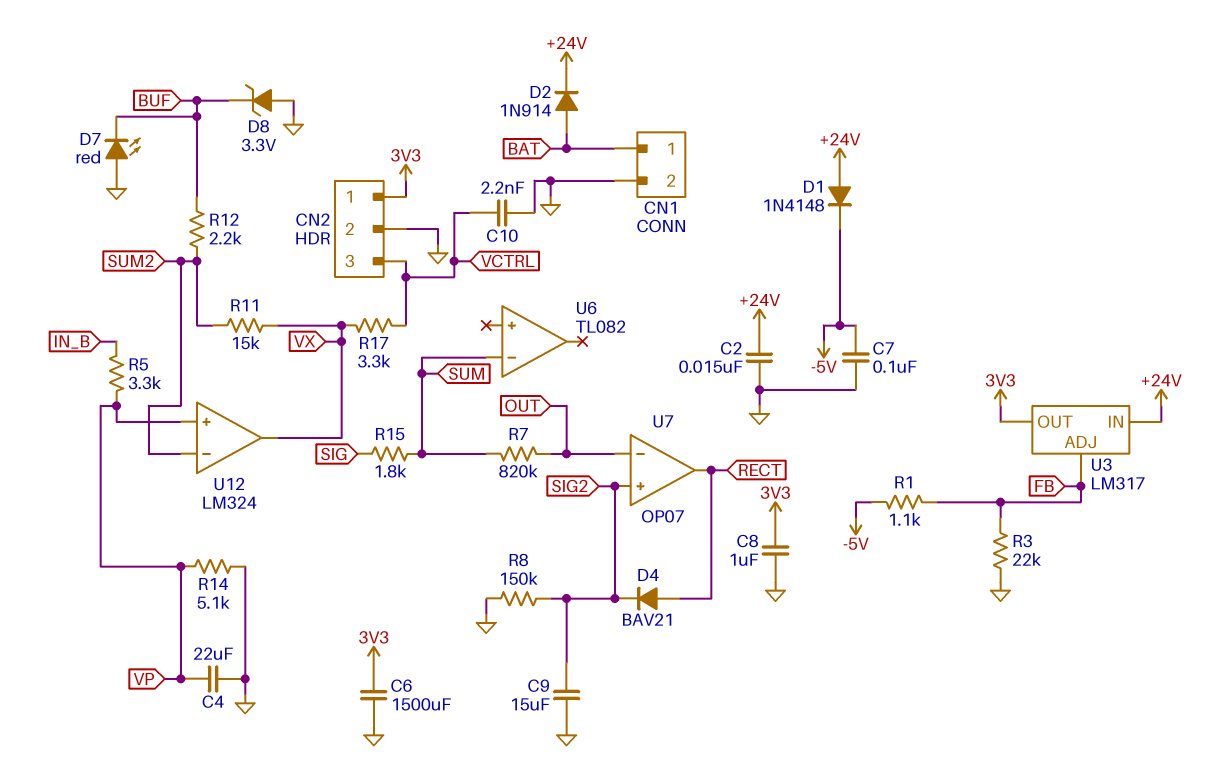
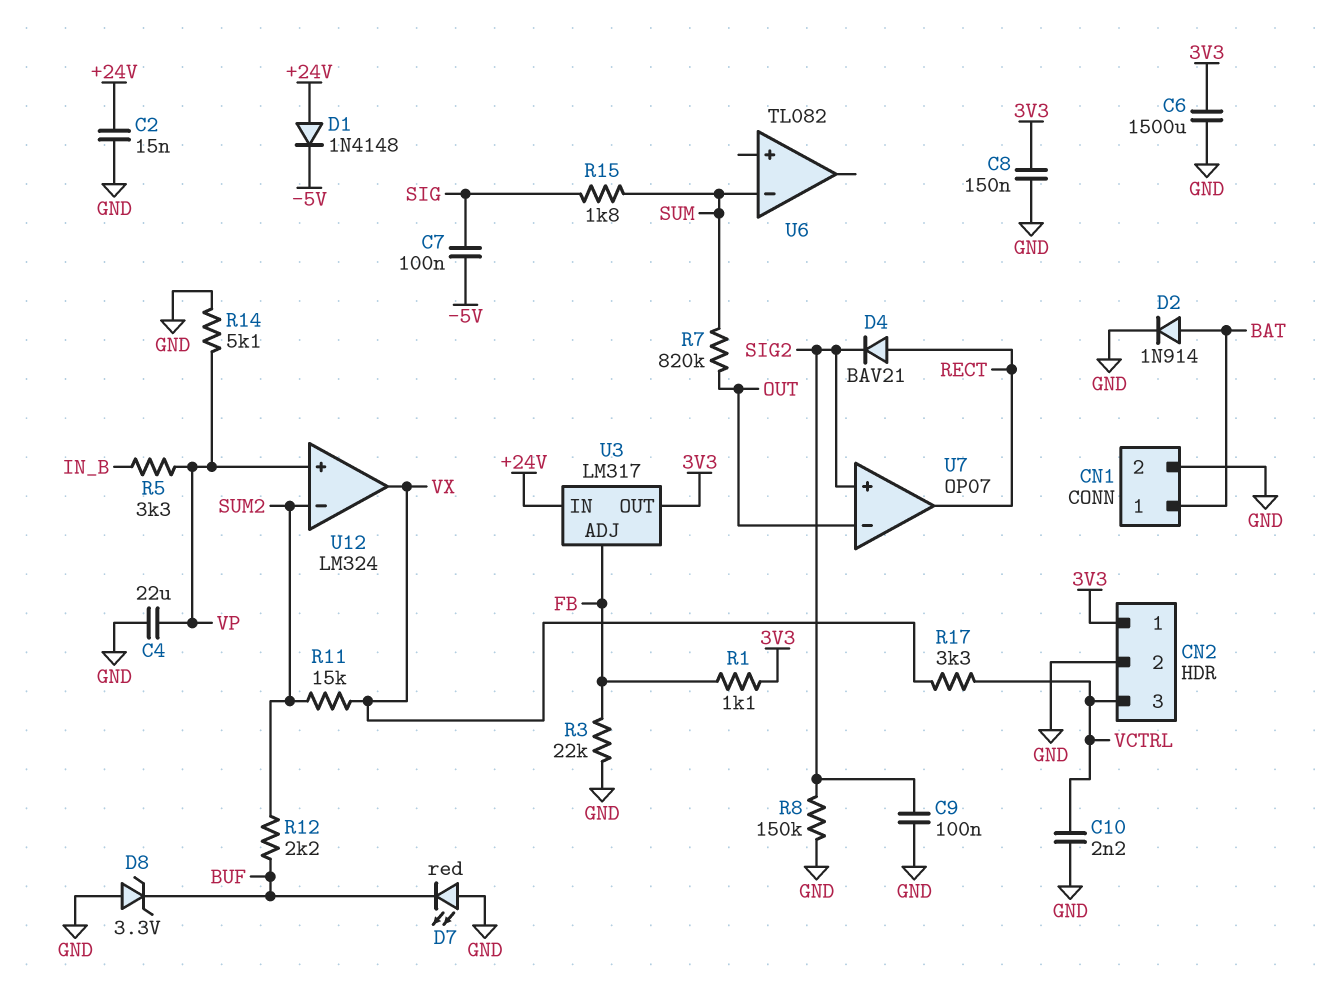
C7: 100nF (-5V, GND) -> 100nF (-5V, SIG)
C8: 1uF (3V3, GND) -> 150nF (3V3, GND)
C9: 15uF (GND, SIG2) -> 100nF (GND, SIG2)
D2: diode 1N914 (A BAT, K +24V) -> diode 1N914 (A BAT, K GND)
R1: 1.1k (-5V, FB) -> 1.1k (3V3, FB)

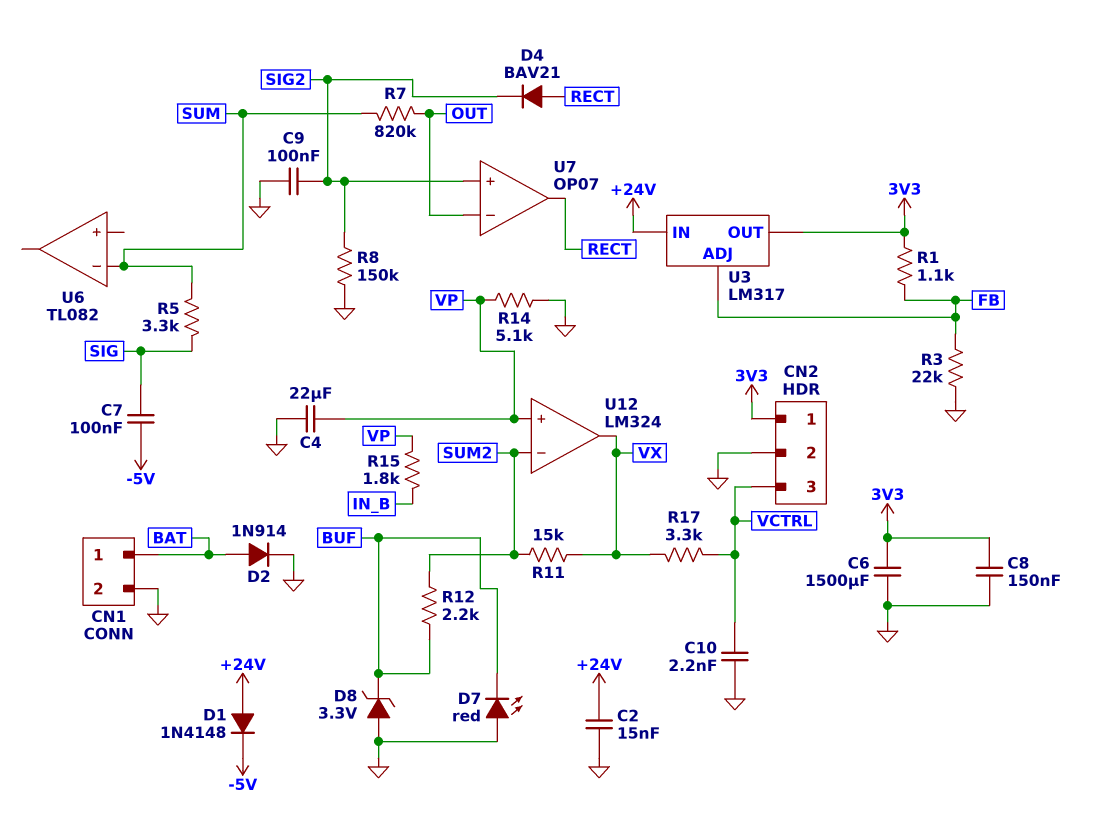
R5: 3.3k (IN_B, VP) -> 3.3k (SIG, SUM)
R15: 1.8k (SIG, SUM) -> 1.8k (IN_B, VP)

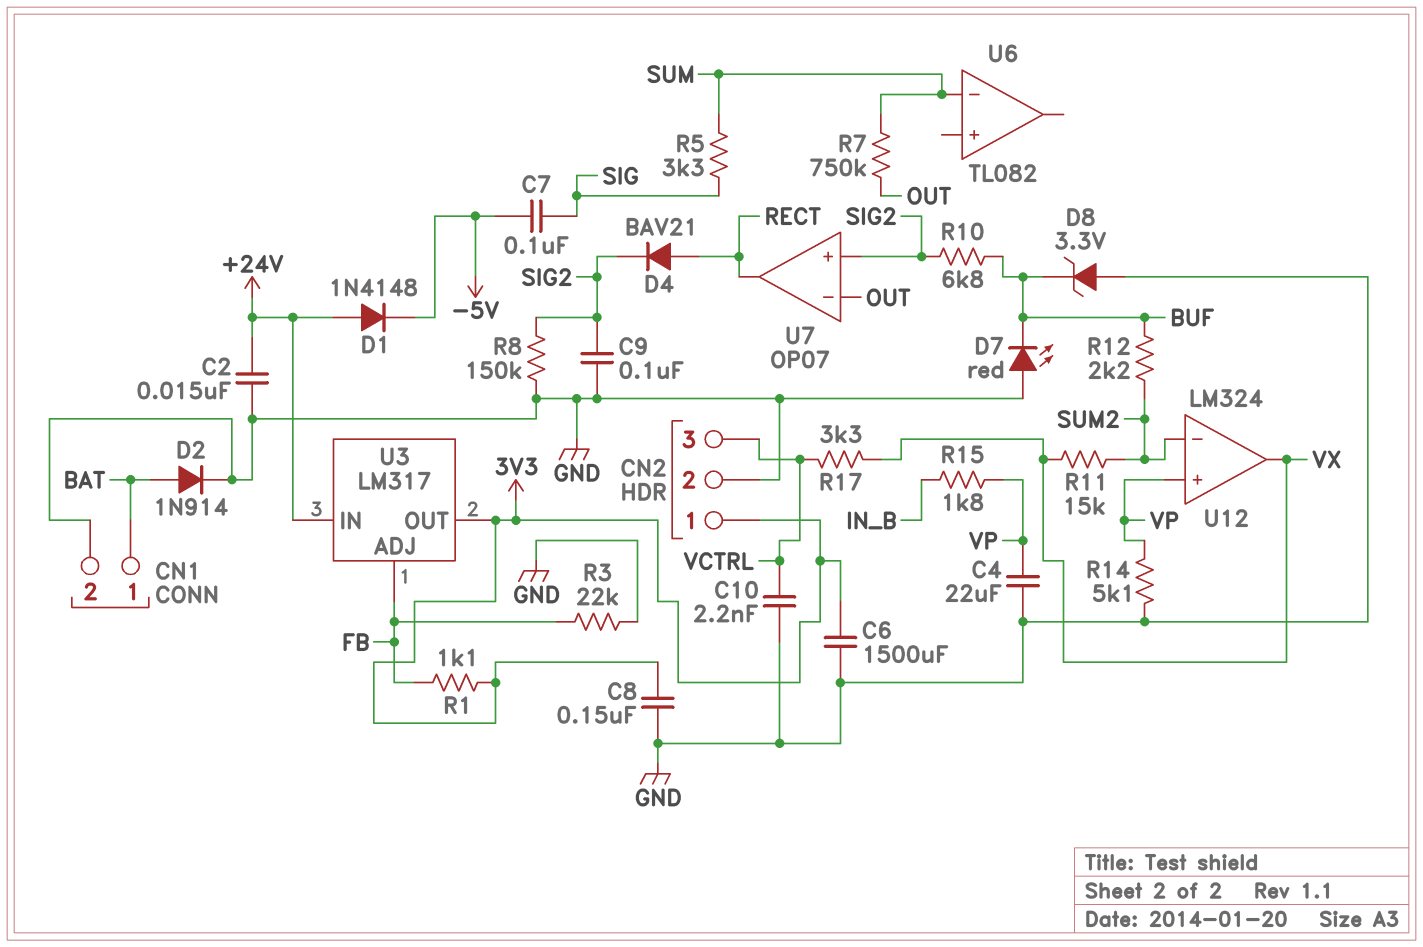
R7: 820k (OUT, SUM) -> 750k (OUT, SUM)
R10: none -> 6.8k (BUF, SIG2)

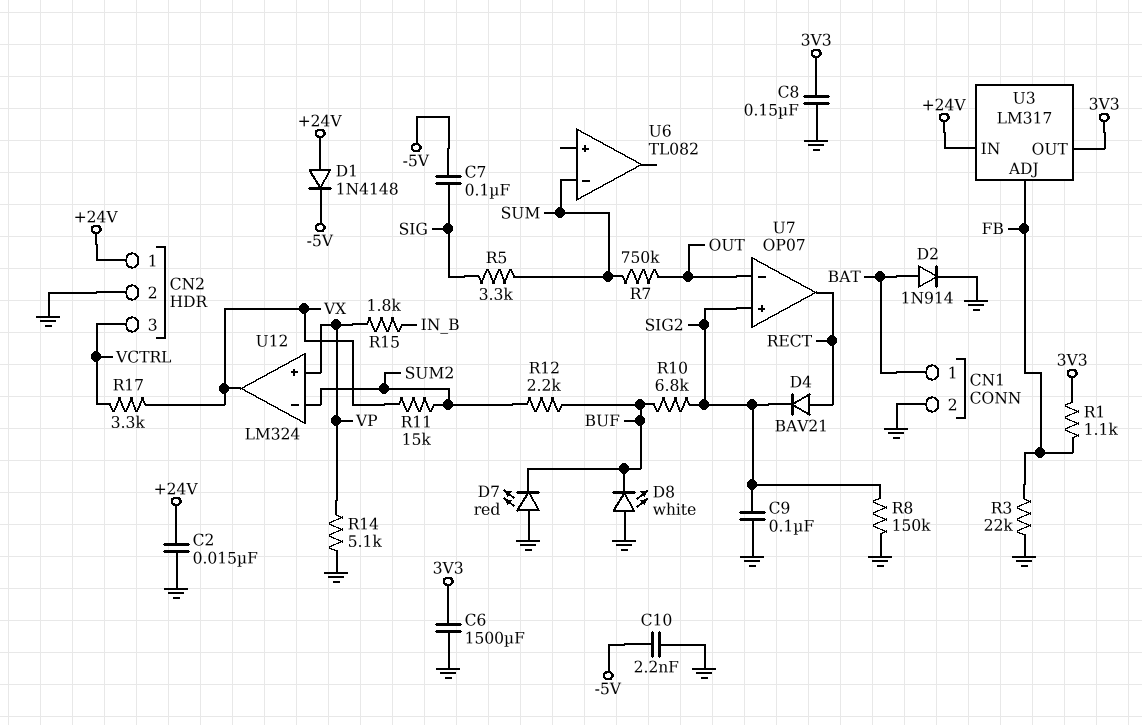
C4: 22uF (GND, VP) -> none
C10: 2.2nF (GND, VCTRL) -> 2.2nF (-5V, GND)
CN2 pin 1: 3V3 -> +24V
D8: zener 3.3V (A GND, K BUF) -> LED white (A GND, K BUF)

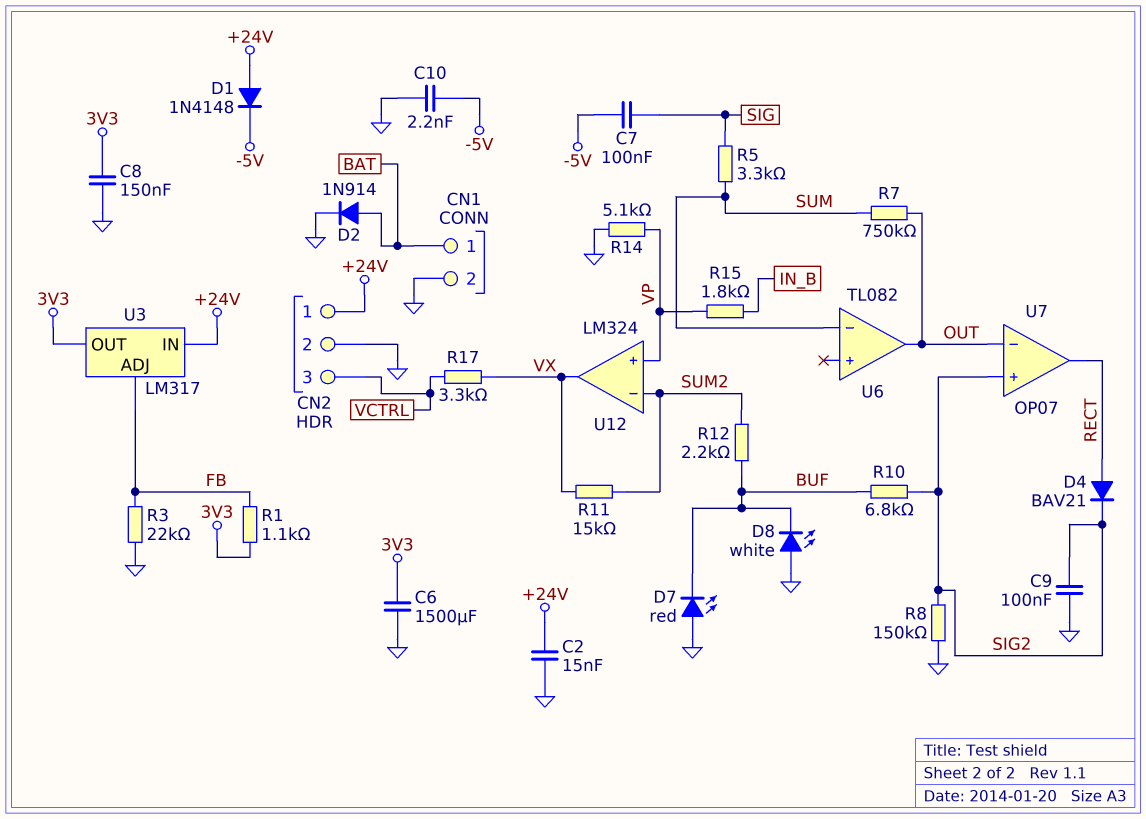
U6 pin out: none -> OUT

